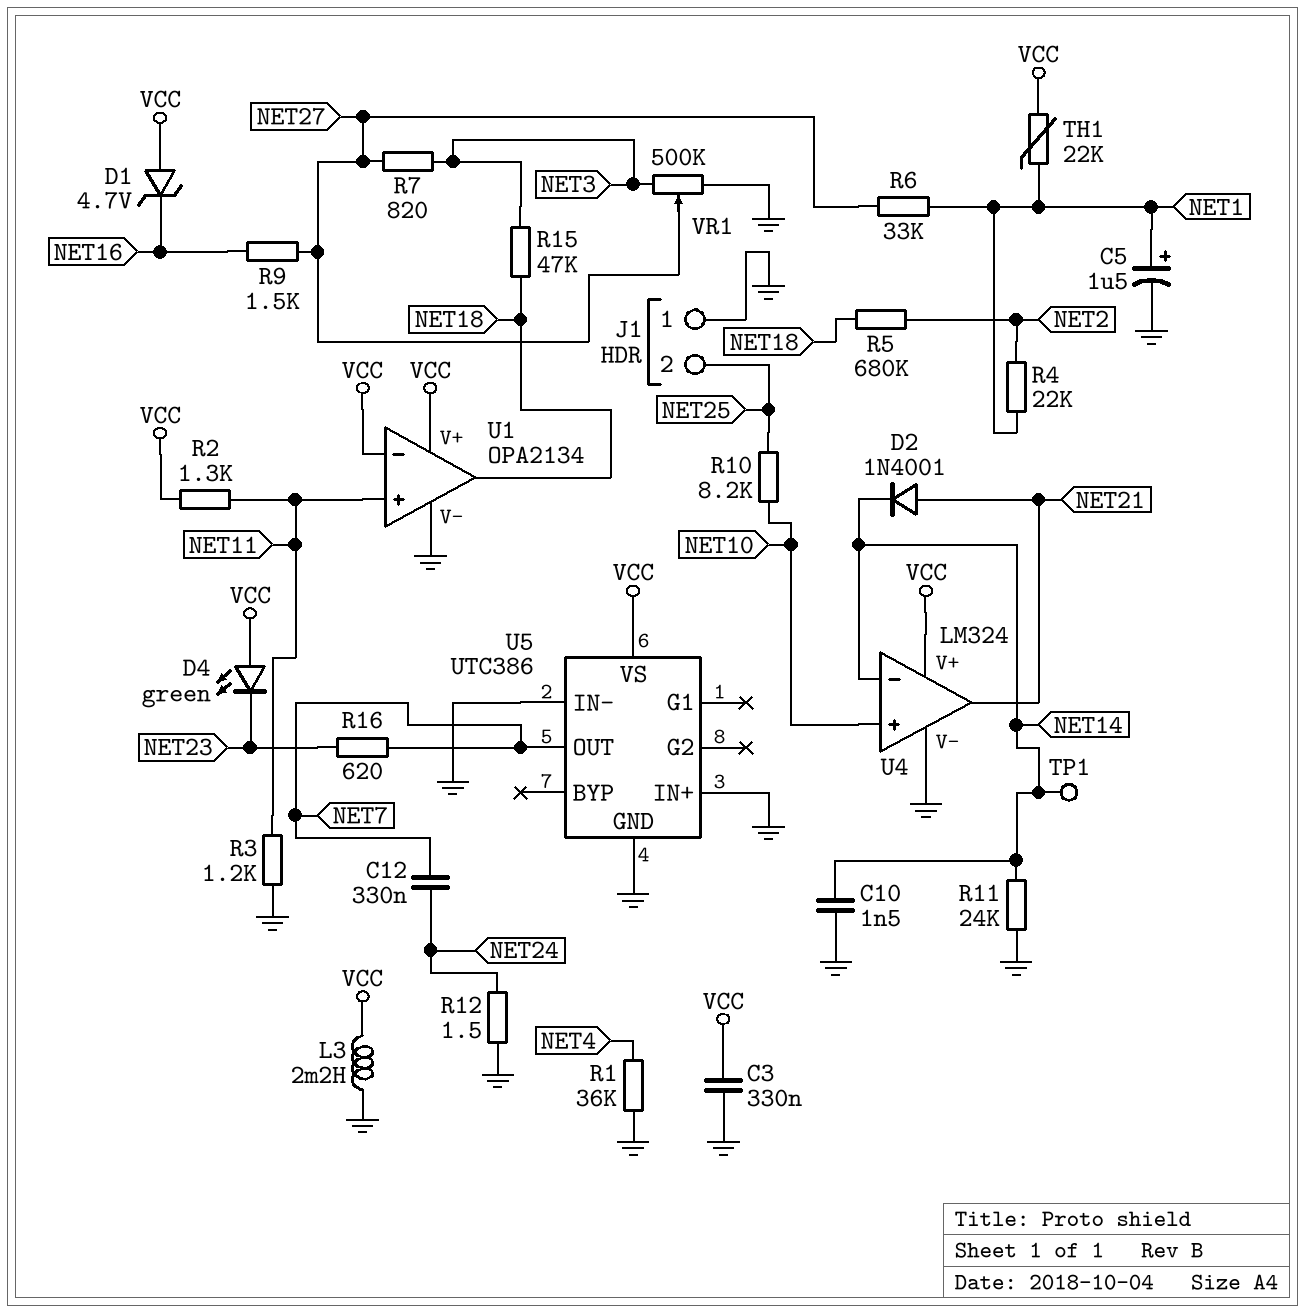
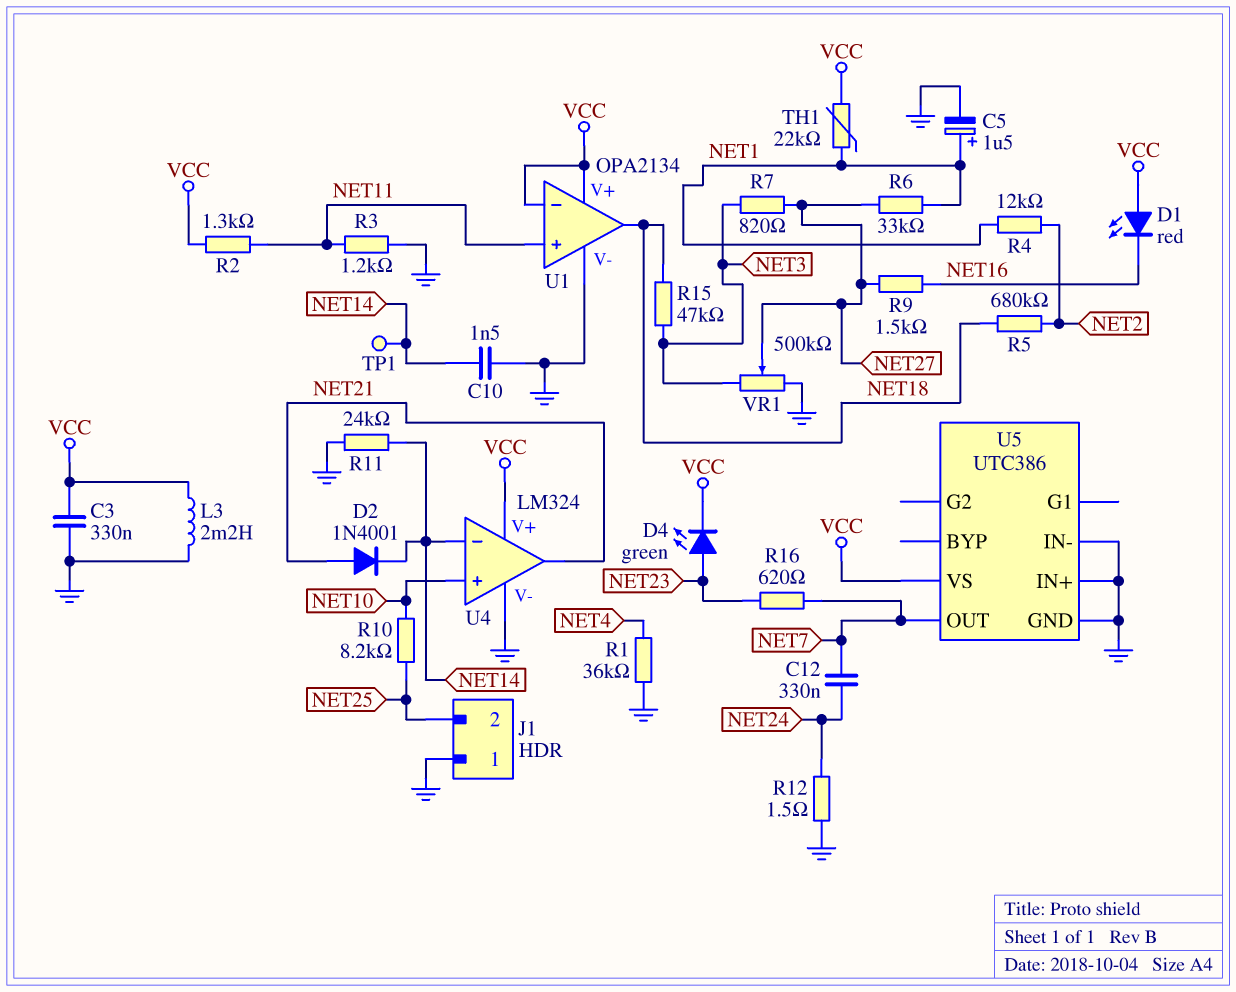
D1: zener 4.7V (A VCC, K NET16) -> LED red (A VCC, K NET16)
D4: LED green (A VCC, K NET23) -> LED green (A NET23, K VCC)
R4: 22k (NET1, NET2) -> 12k (NET1, NET2)

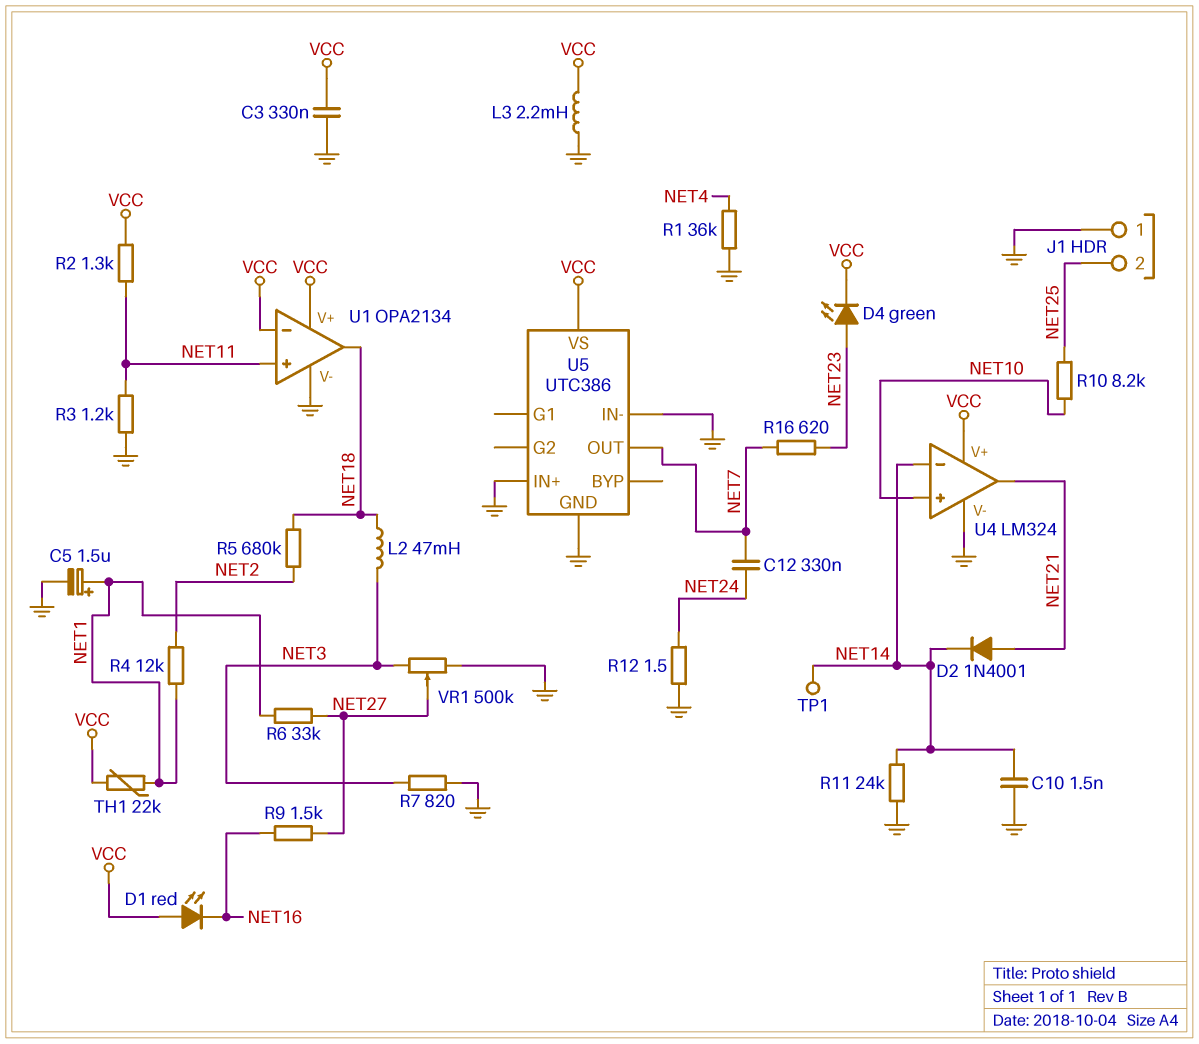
L2: none -> 47mH (NET3, NET18)
R7: 820 (NET3, NET27) -> 820 (GND, NET3)
R15: 47k (NET3, NET18) -> none

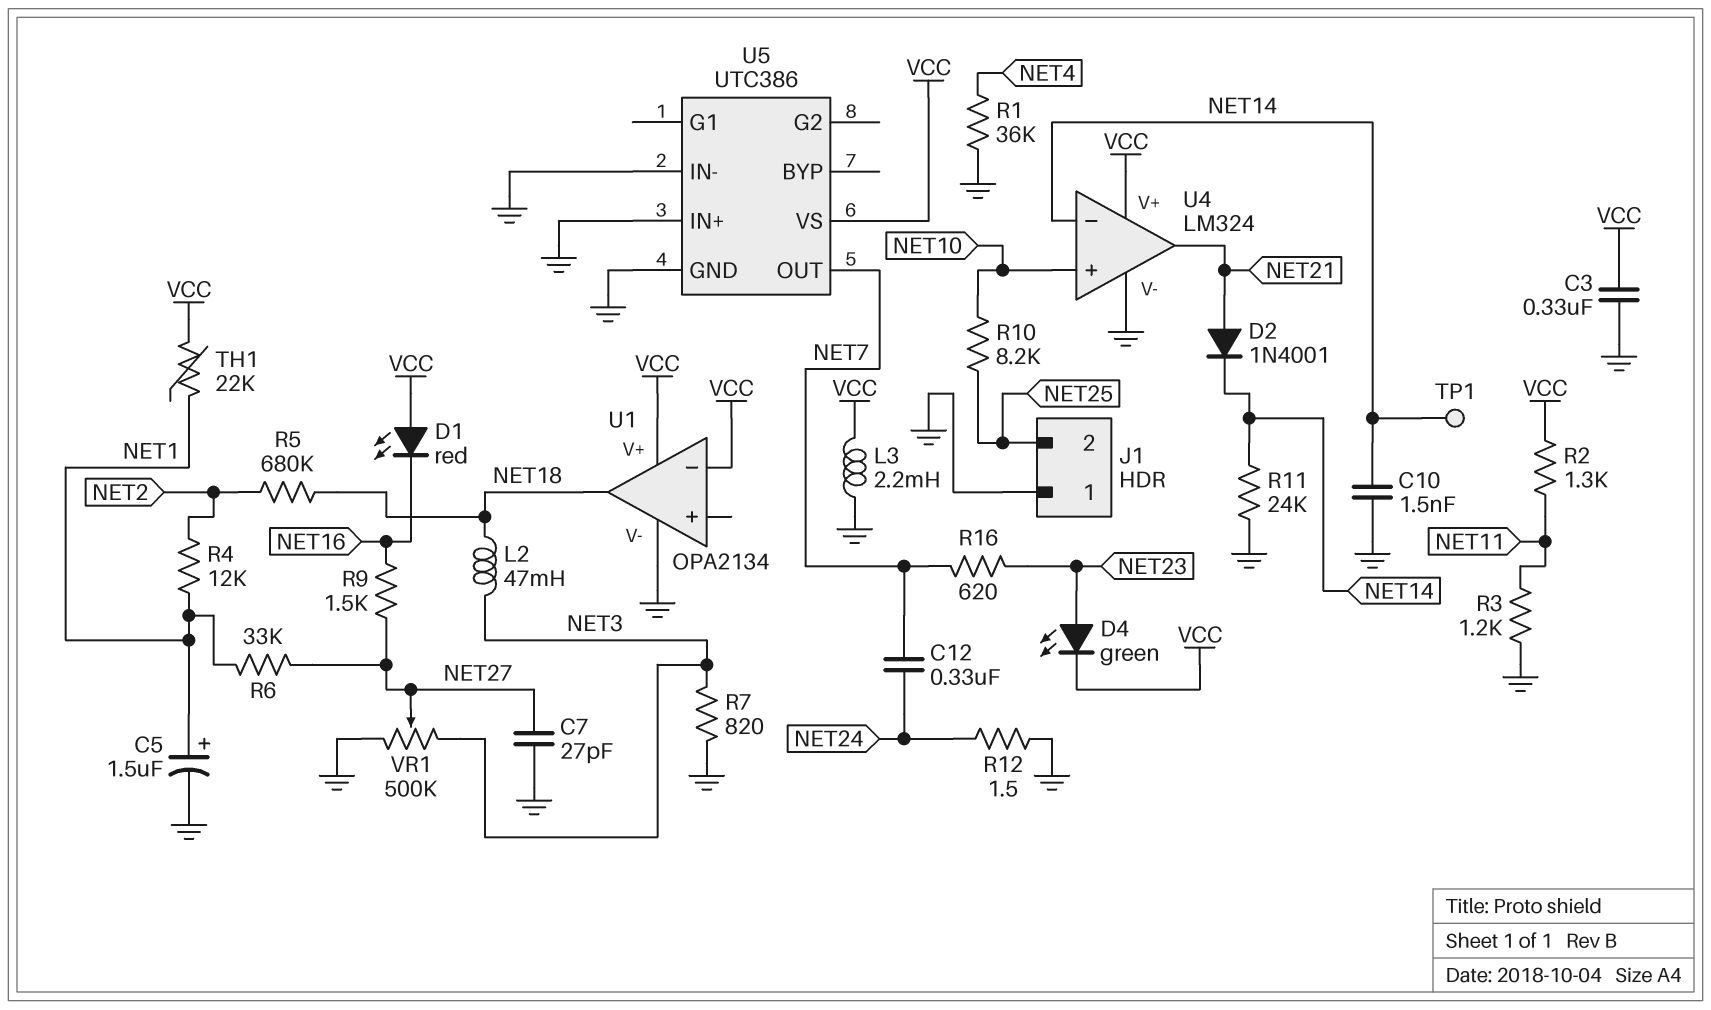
C7: none -> 27pF (GND, NET27)
U1 pin in+: NET11 -> none

